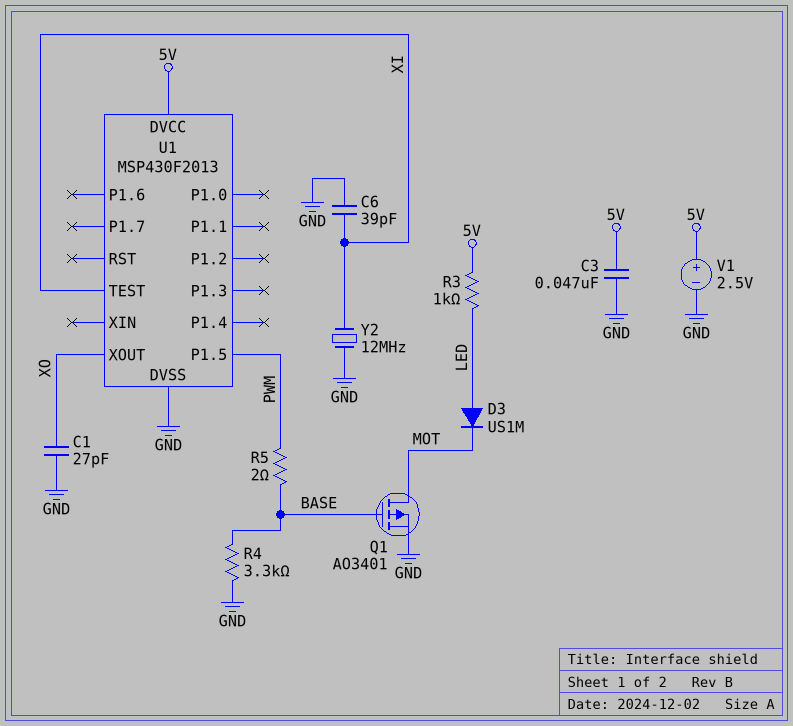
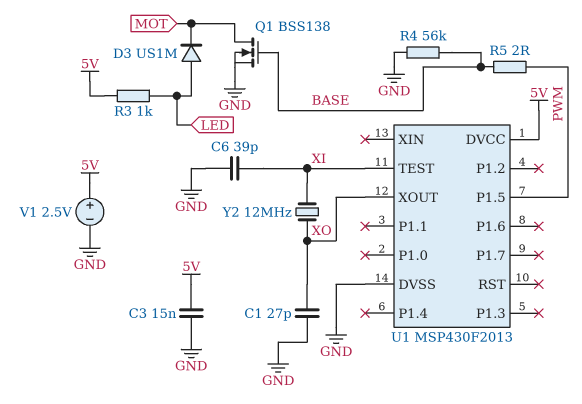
C3: 47nF (5V, GND) -> 15nF (5V, GND)
Q1: PMOS AO3401 (G BASE, D MOT, S GND) -> NMOS BSS138 (G BASE, D MOT, S GND)
R4: 3.3k (BASE, GND) -> 56k (BASE, GND)
Y2: 12MHz (GND, XI) -> 12MHz (XI, XO)

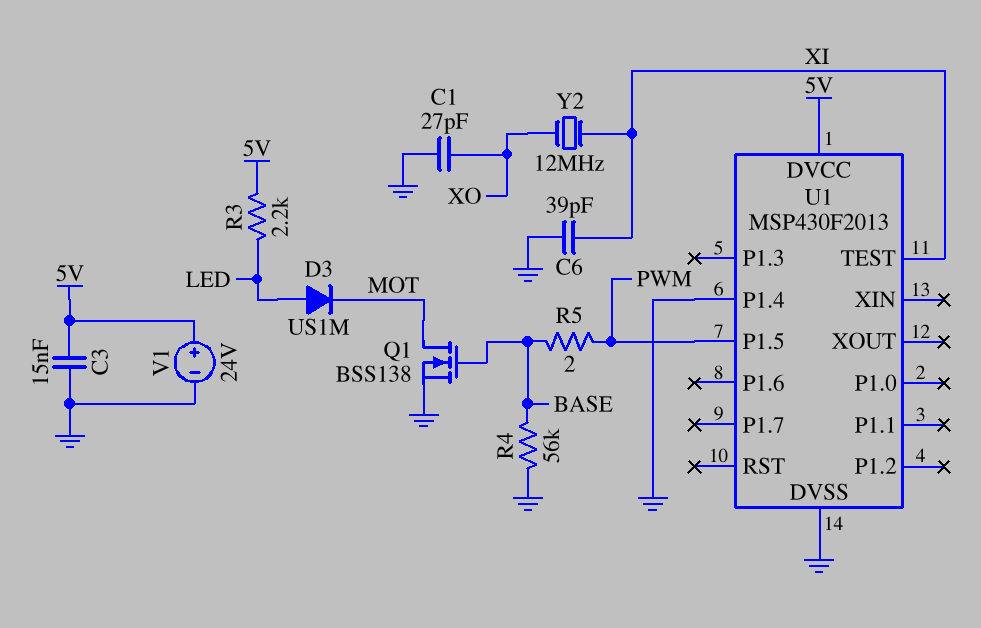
R3: 1k (5V, LED) -> 2.2k (5V, LED)
U1 pin P1.4: none -> GND
U1 pin XOUT: XO -> none
V1: 2.5V (plus 5V, minus GND) -> 24V (plus 5V, minus GND)

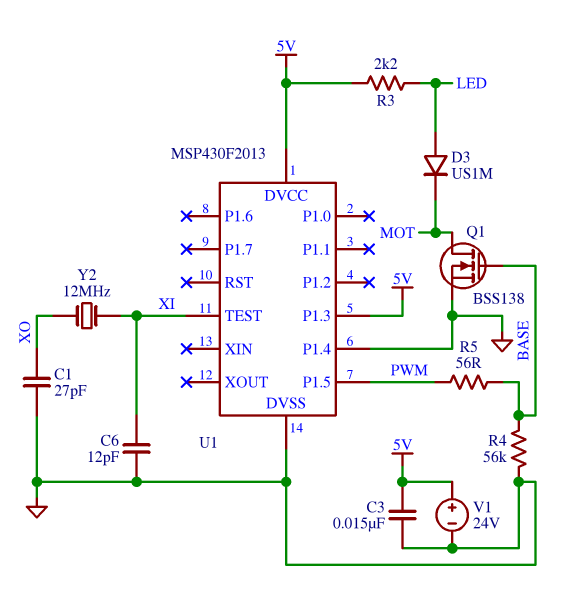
C6: 39pF (GND, XI) -> 12pF (GND, XI)
R5: 2 (BASE, PWM) -> 56 (BASE, PWM)
U1 pin P1.3: none -> 5V

